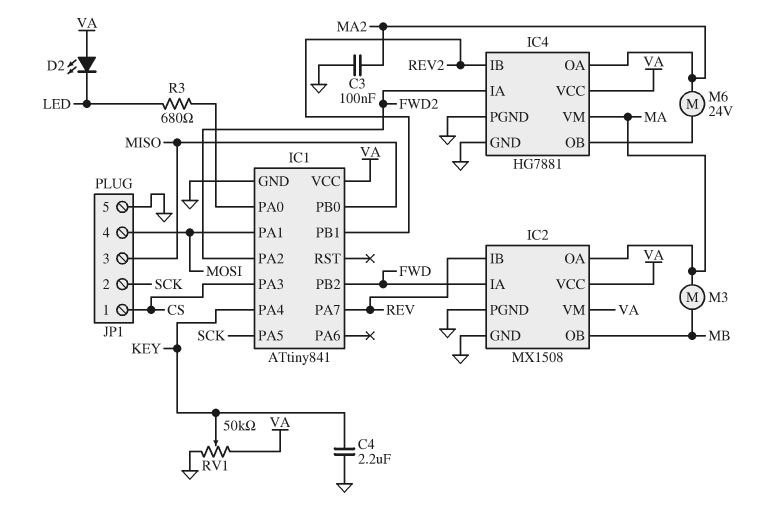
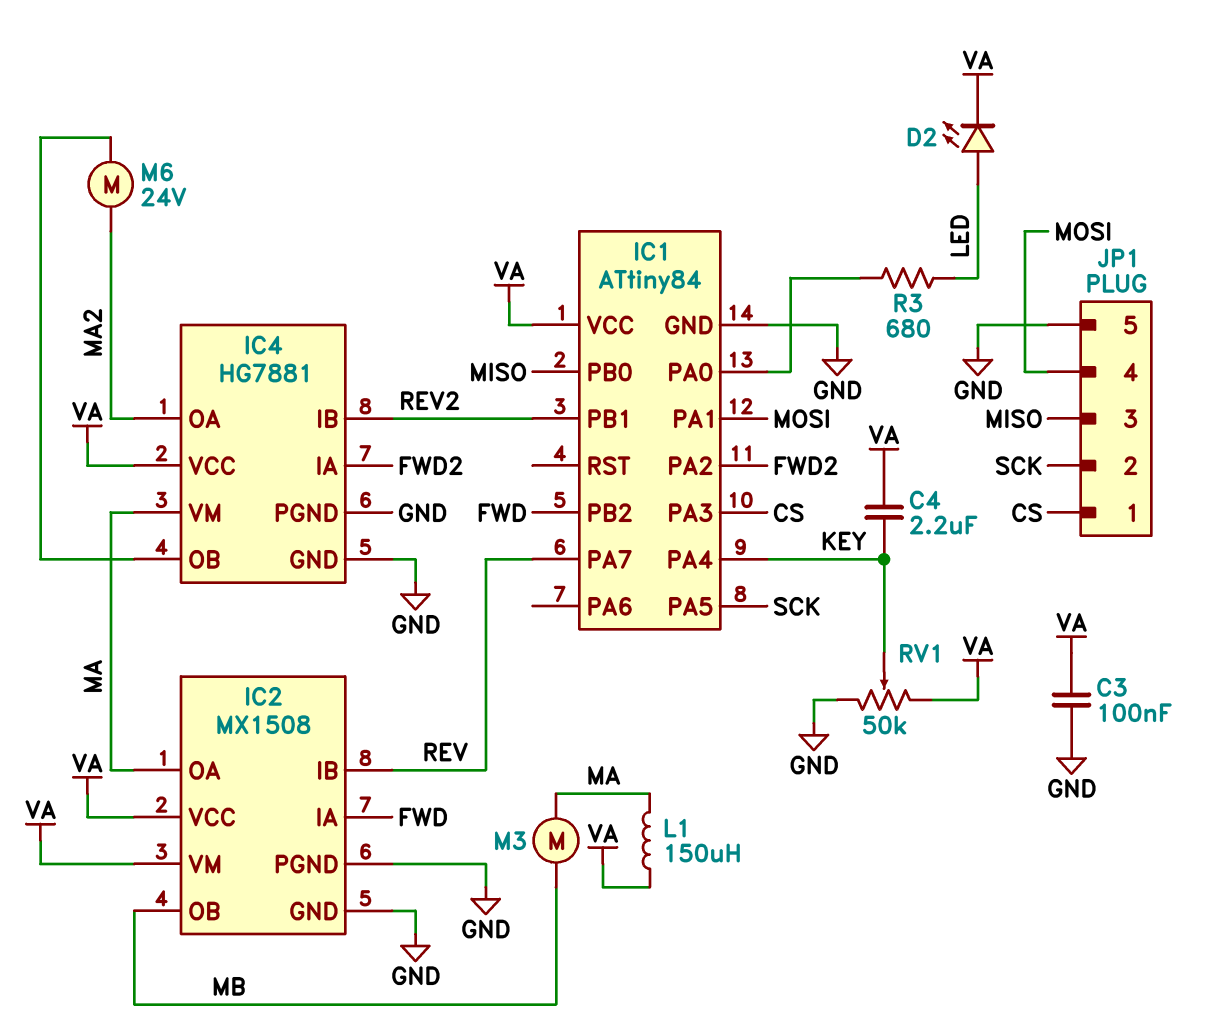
C3: 100nF (GND, MA2) -> 100nF (GND, VA)
C4: 2.2uF (GND, KEY) -> 2.2uF (KEY, VA)
D2: LED (A VA, K LED) -> LED (A LED, K VA)
IC1: ATtiny841 -> ATtiny84
L1: none -> 150uH (MA, VA)

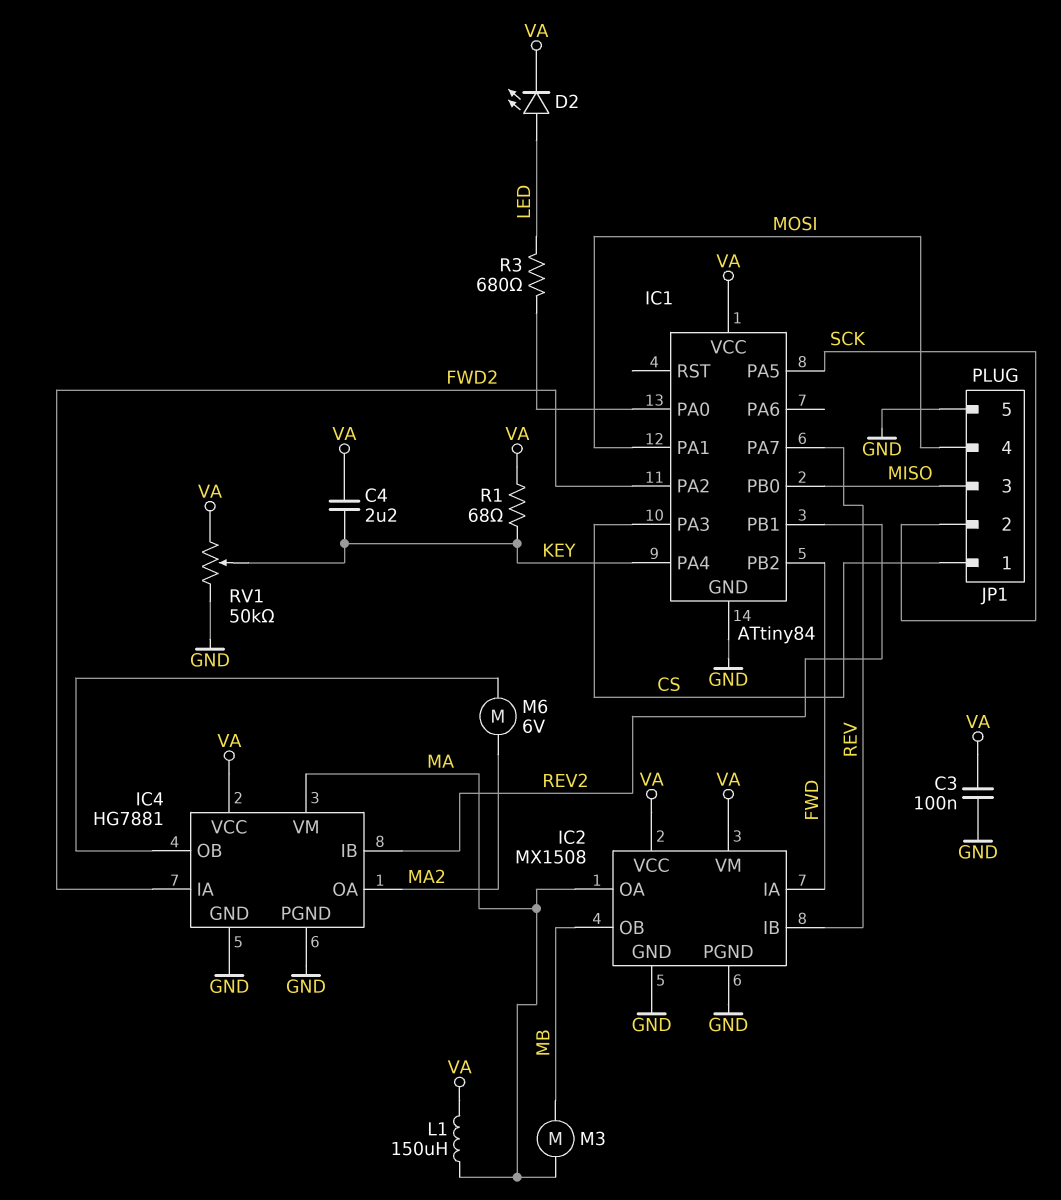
M6: motor 24V (IC4/OB, MA2) -> motor 6V (IC4/OB, MA2)
R1: none -> 68 (KEY, VA)

